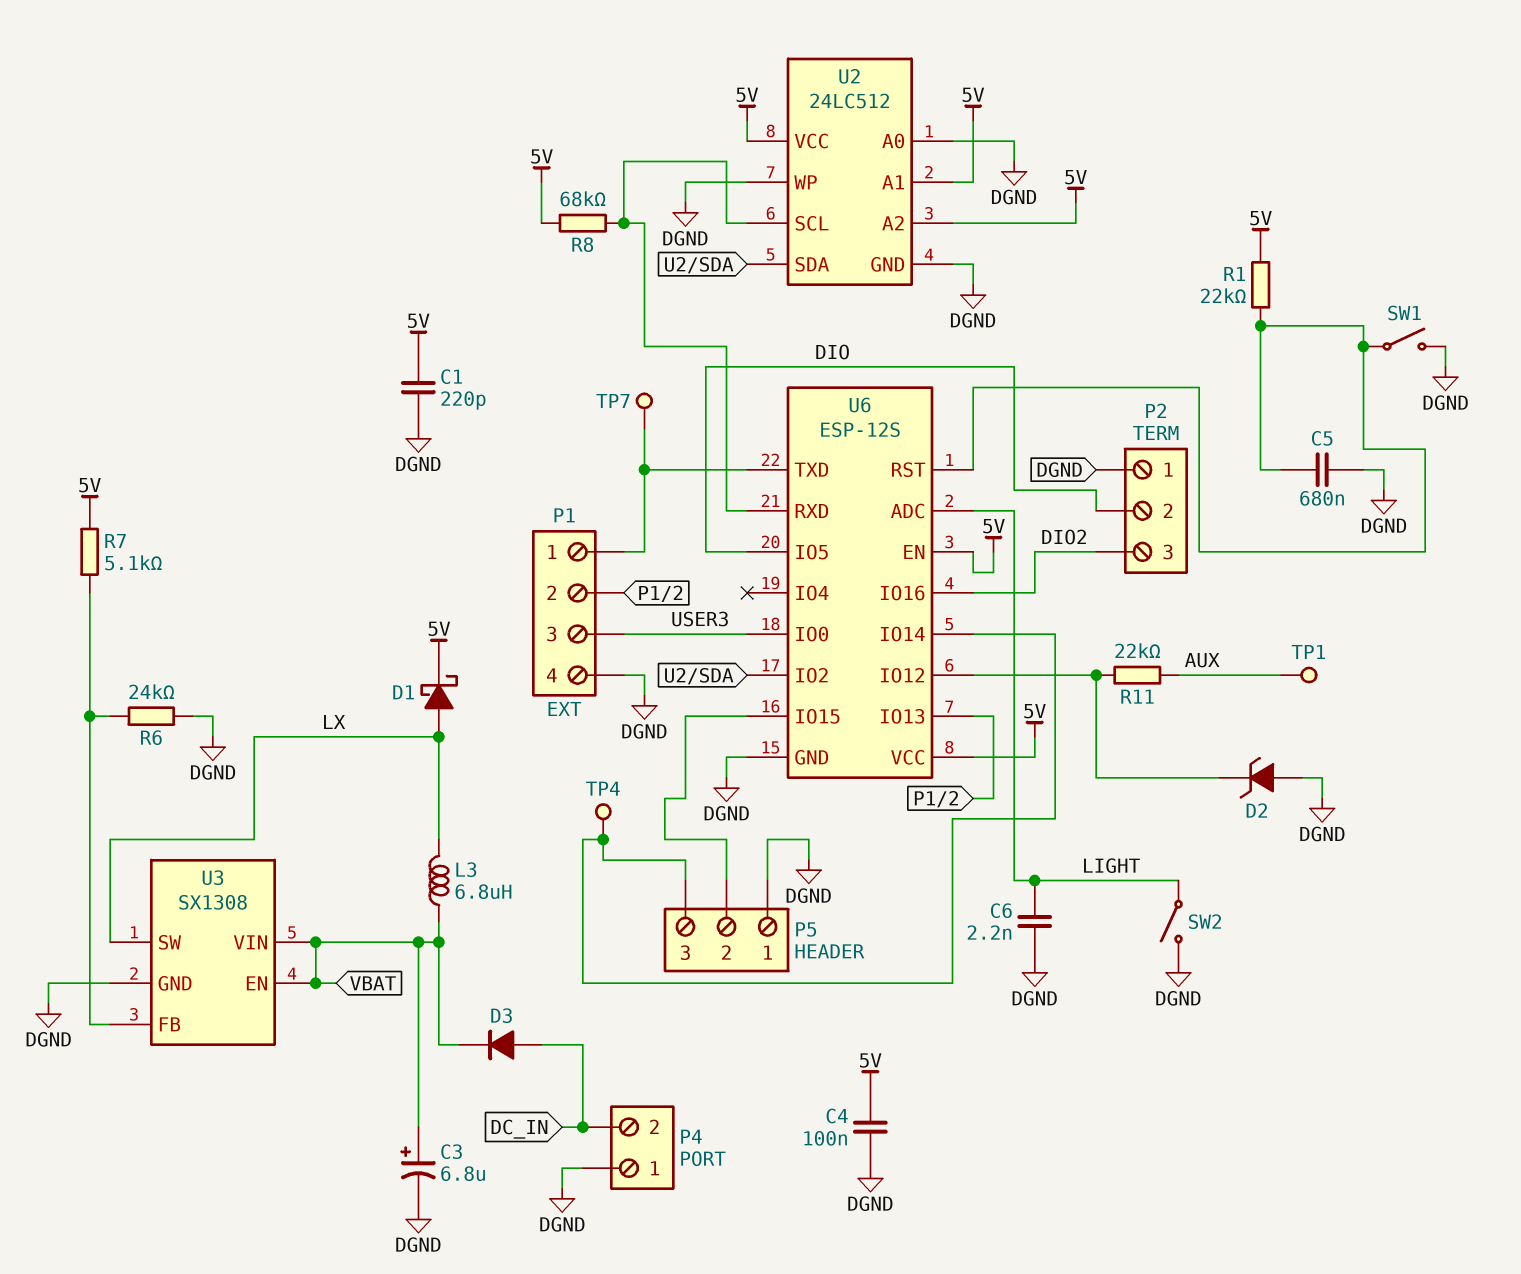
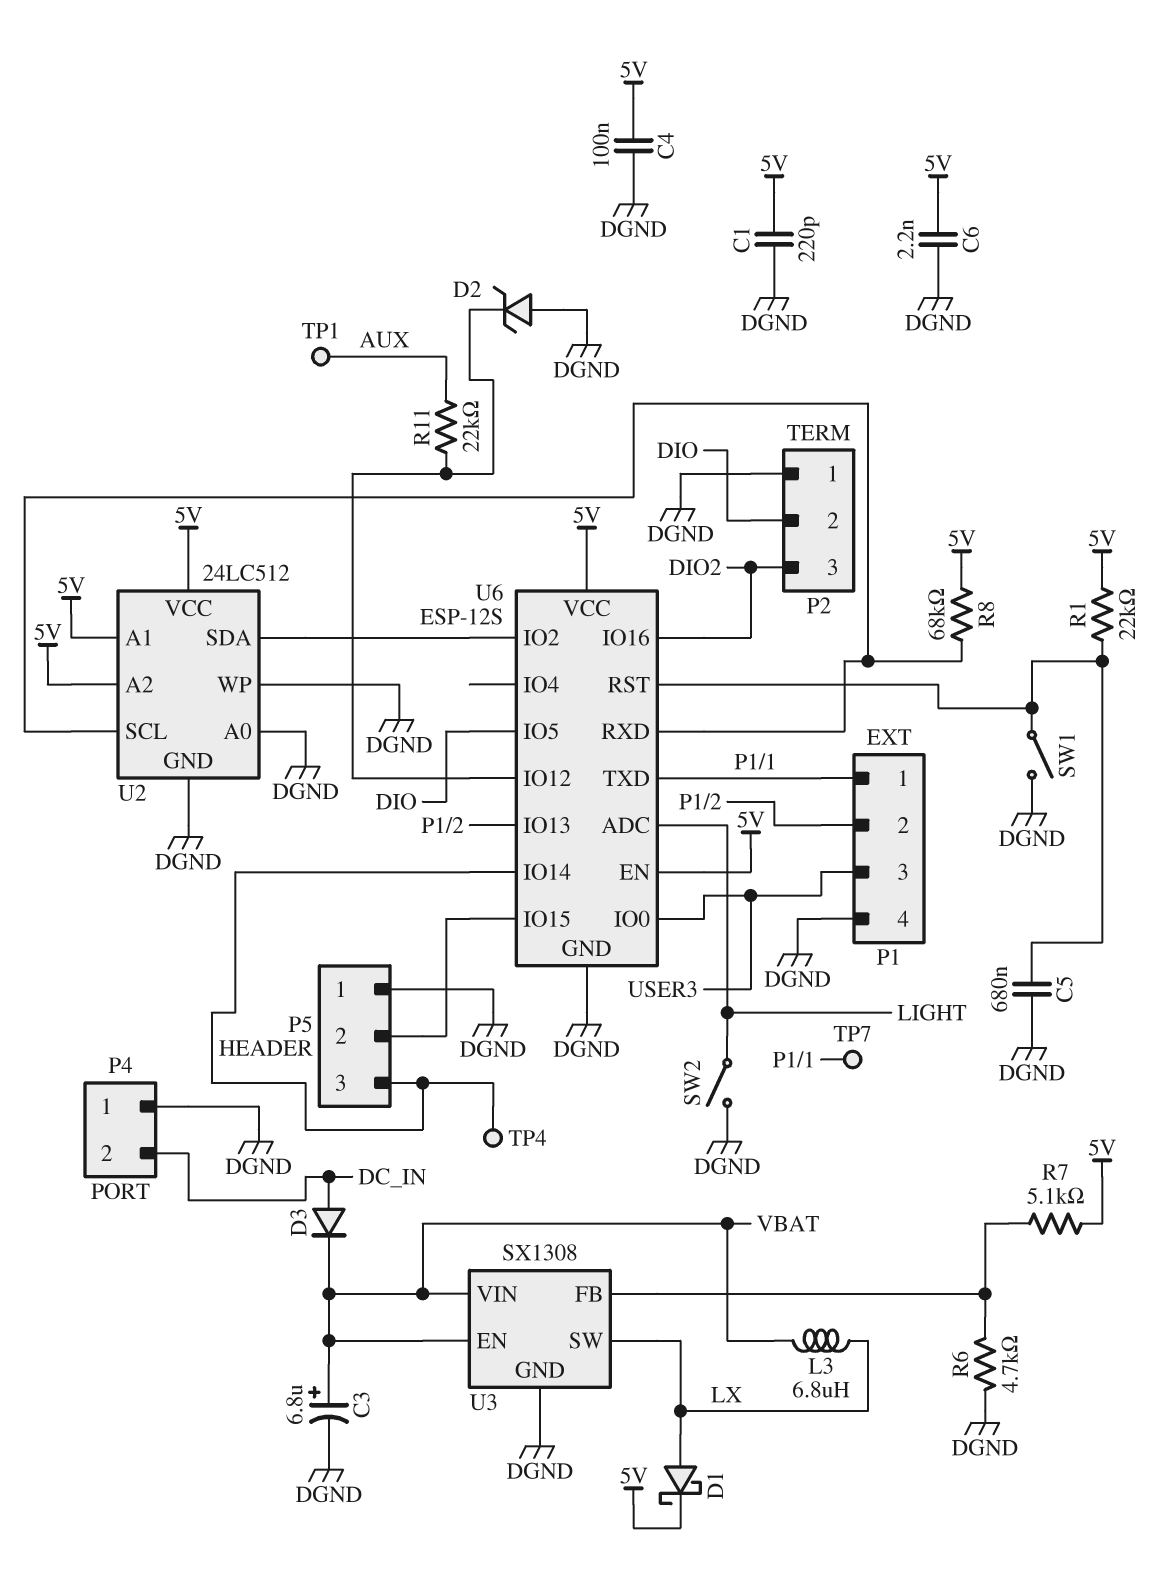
C6: 2.2nF (DGND, LIGHT) -> 2.2nF (5V, DGND)
R6: 24k (DGND, U3/FB) -> 4.7k (DGND, U3/FB)

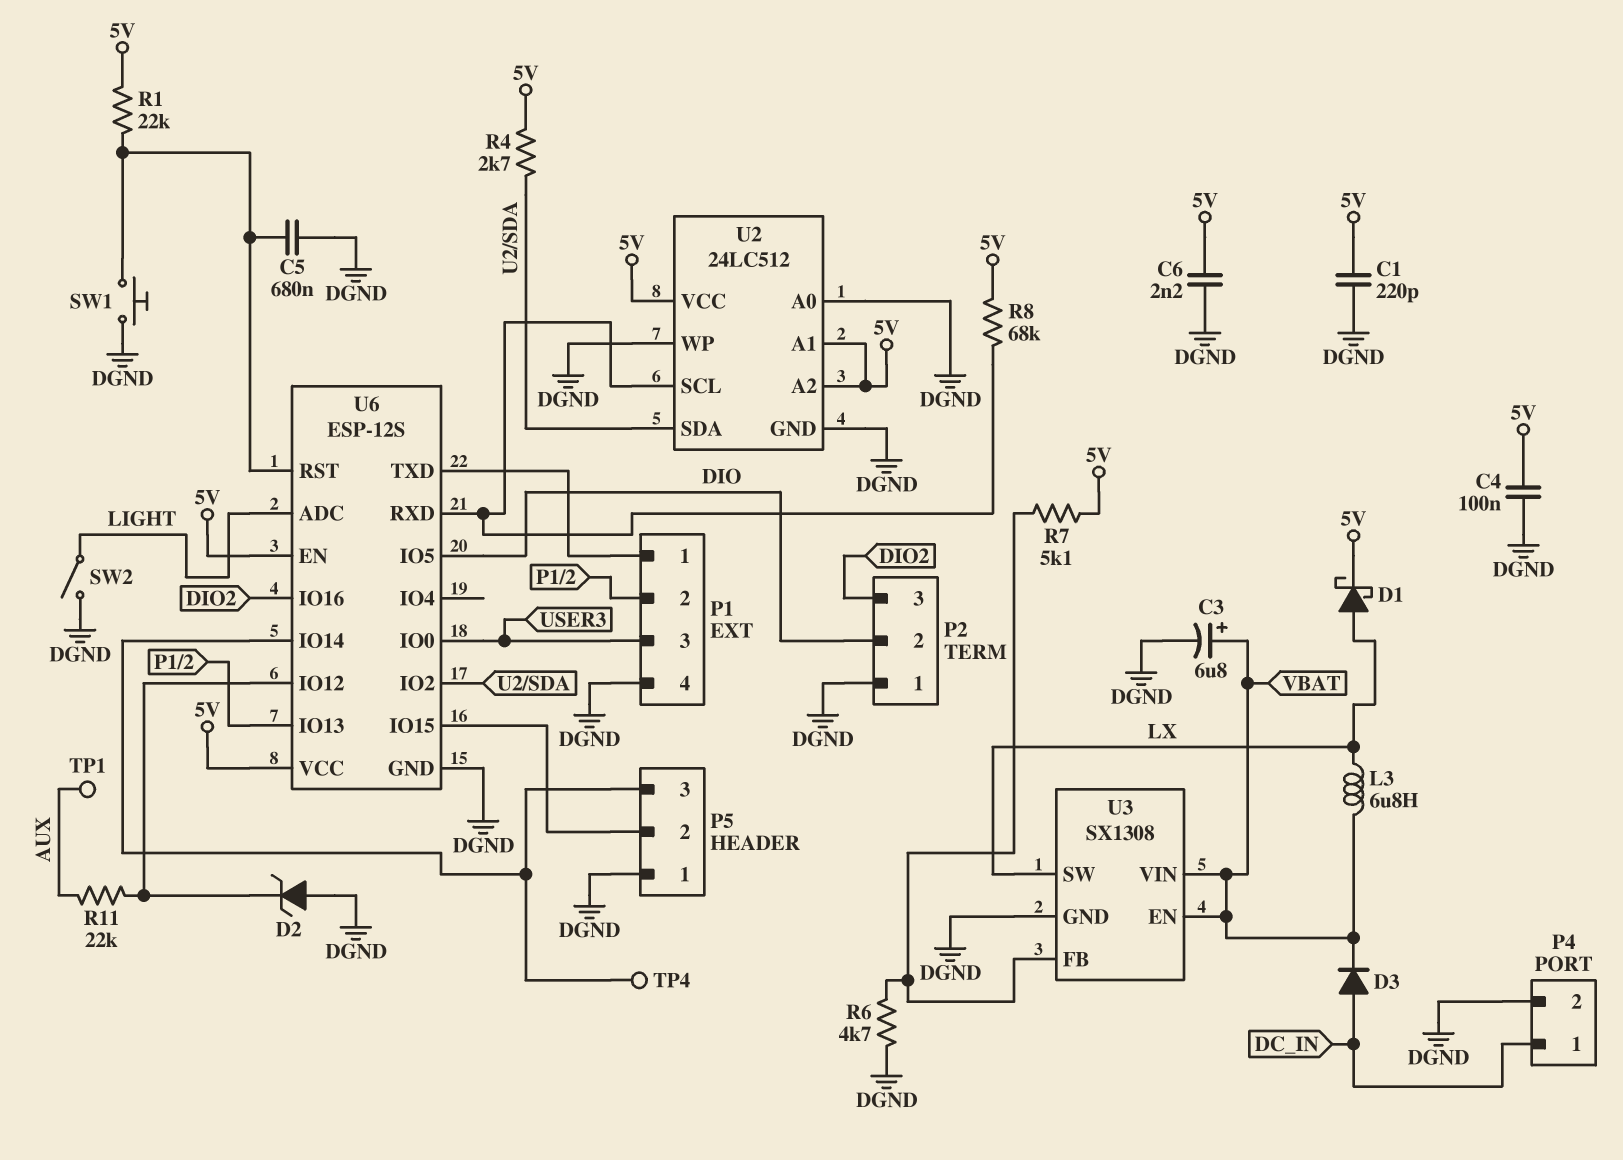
P4 pin 1: DGND -> DC_IN
P4 pin 2: DC_IN -> DGND
R4: none -> 2.7k (5V, U2/SDA)
SW1: switch (DGND, U6/RST) -> button (DGND, U6/RST)
TP7: test point (P1/1) -> none

